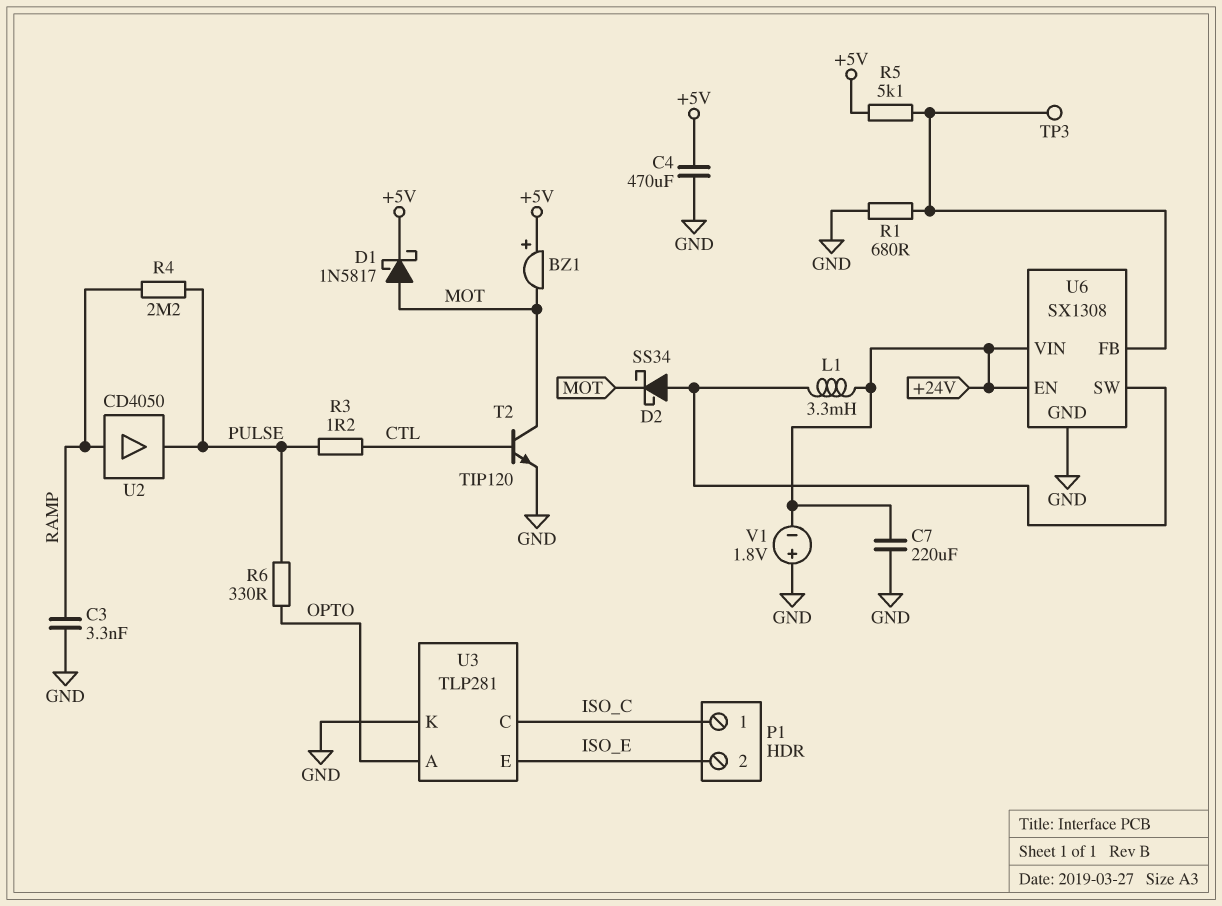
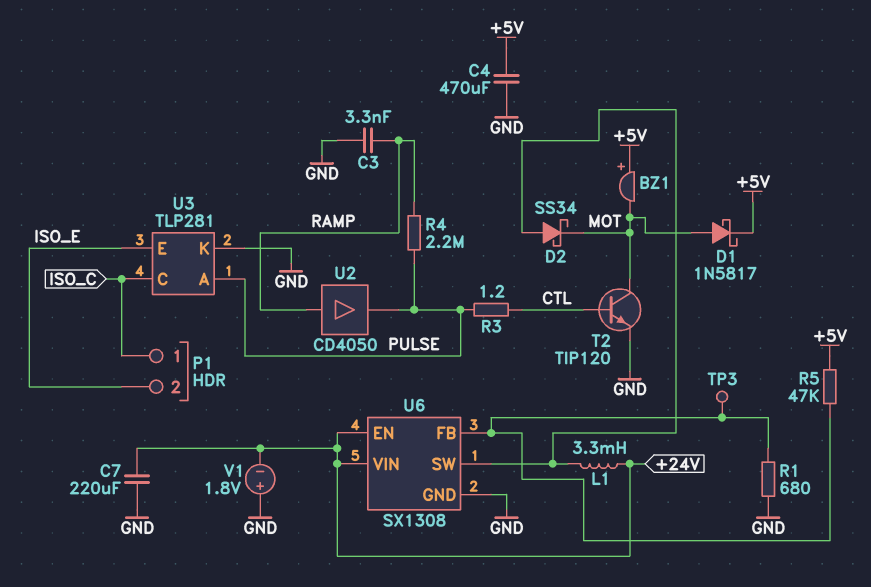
R5: 5.1k (+5V, U6/FB) -> 47k (+5V, U6/FB)
R6: 330 (OPTO, PULSE) -> none
U3 pin A: OPTO -> PULSE

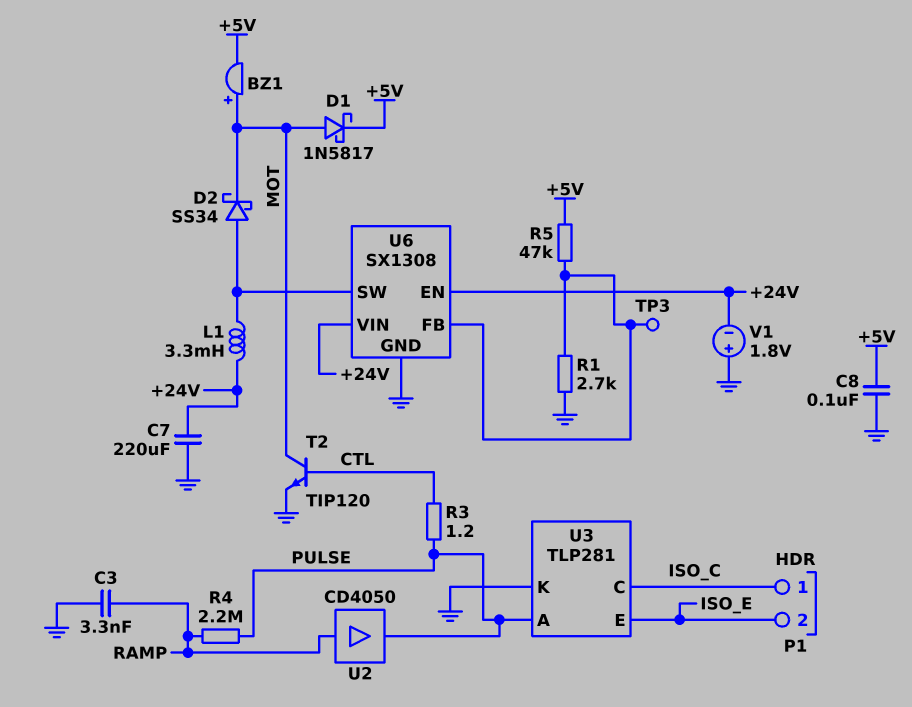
BZ1: buzzer (plus +5V, minus MOT) -> buzzer (plus MOT, minus +5V)
C4: 470uF (+5V, GND) -> none
C8: none -> 100nF (+5V, GND)
R1: 680 (GND, U6/FB) -> 2.7k (GND, U6/FB)

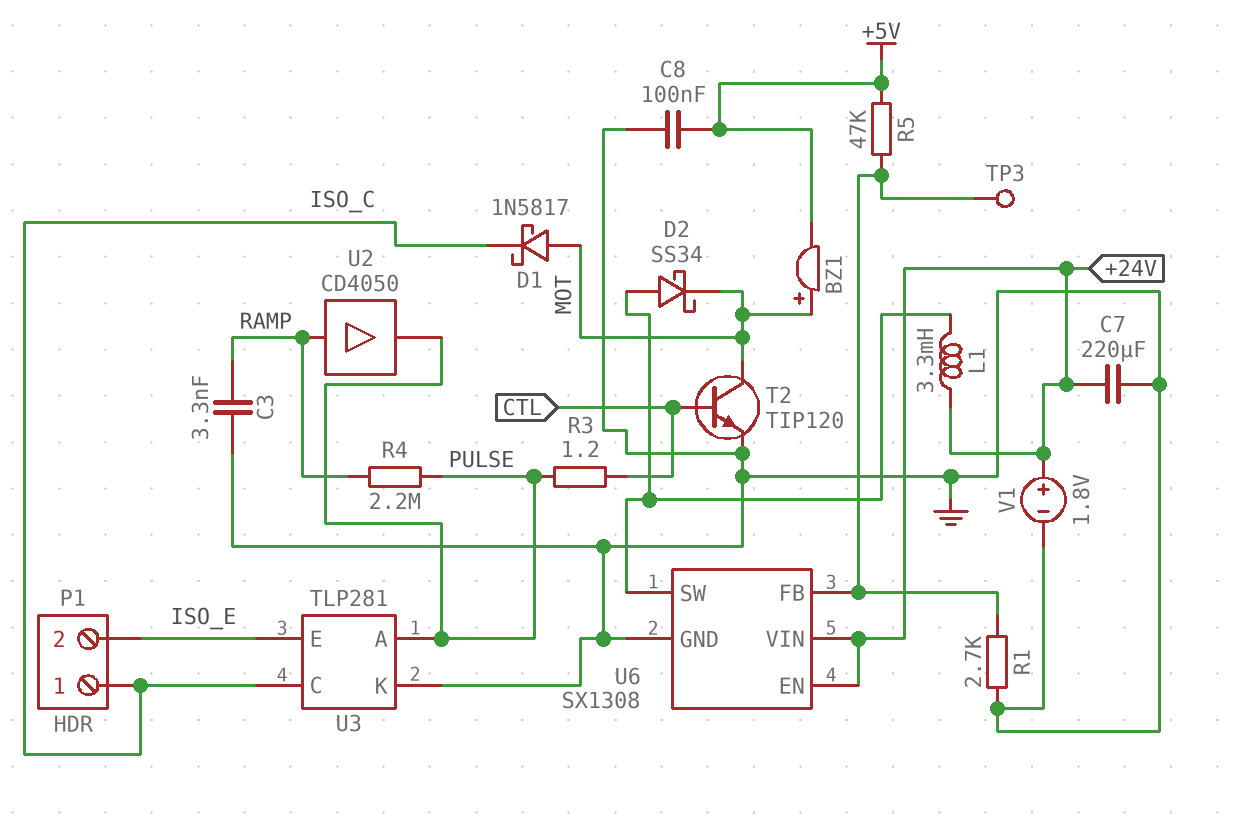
D1: schottky 1N5817 (A MOT, K +5V) -> schottky 1N5817 (A MOT, K ISO_C)
V1: 1.8V (plus GND, minus +24V) -> 1.8V (plus +24V, minus GND)

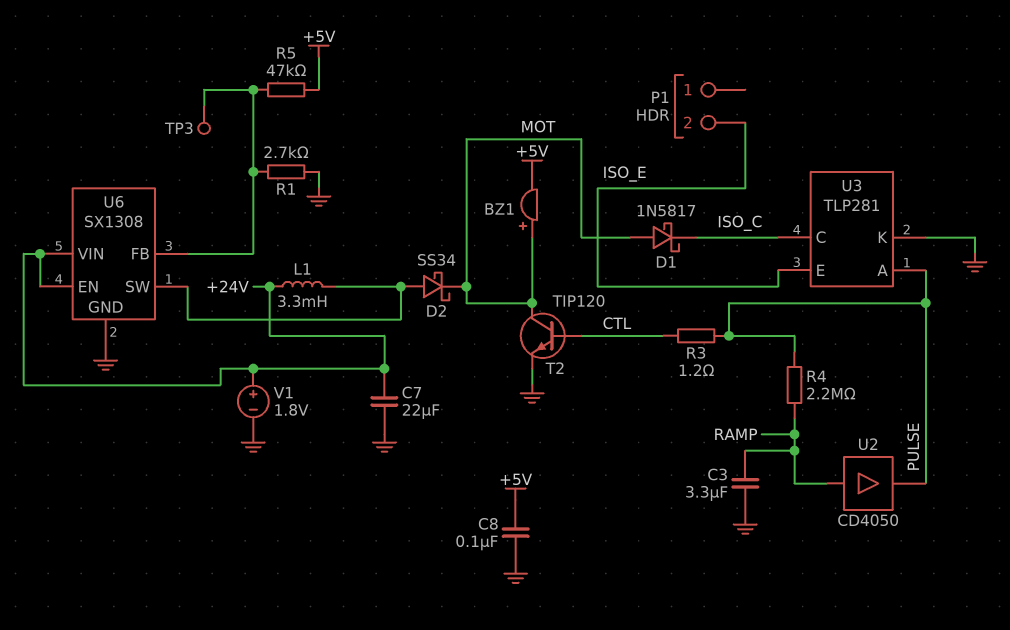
C3: 3.3nF (GND, RAMP) -> 3.3uF (GND, RAMP)
C7: 220uF (+24V, GND) -> 22uF (+24V, GND)
P1 pin 1: ISO_C -> none

